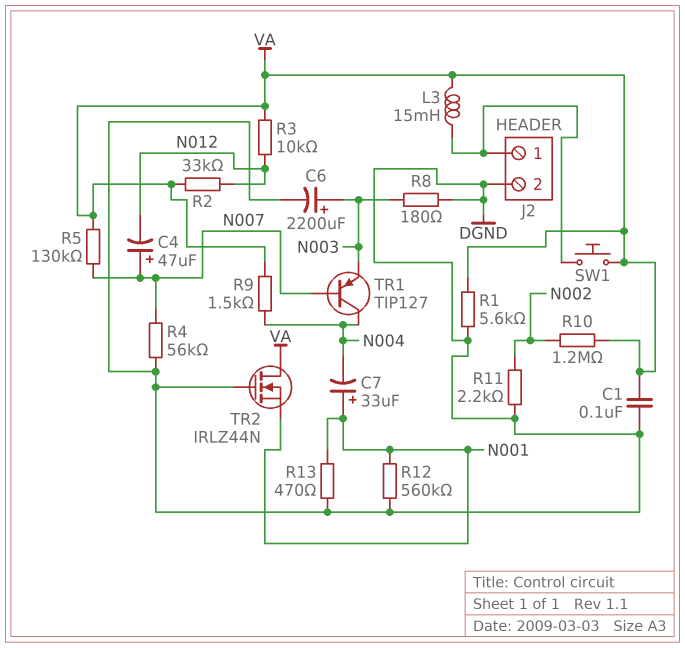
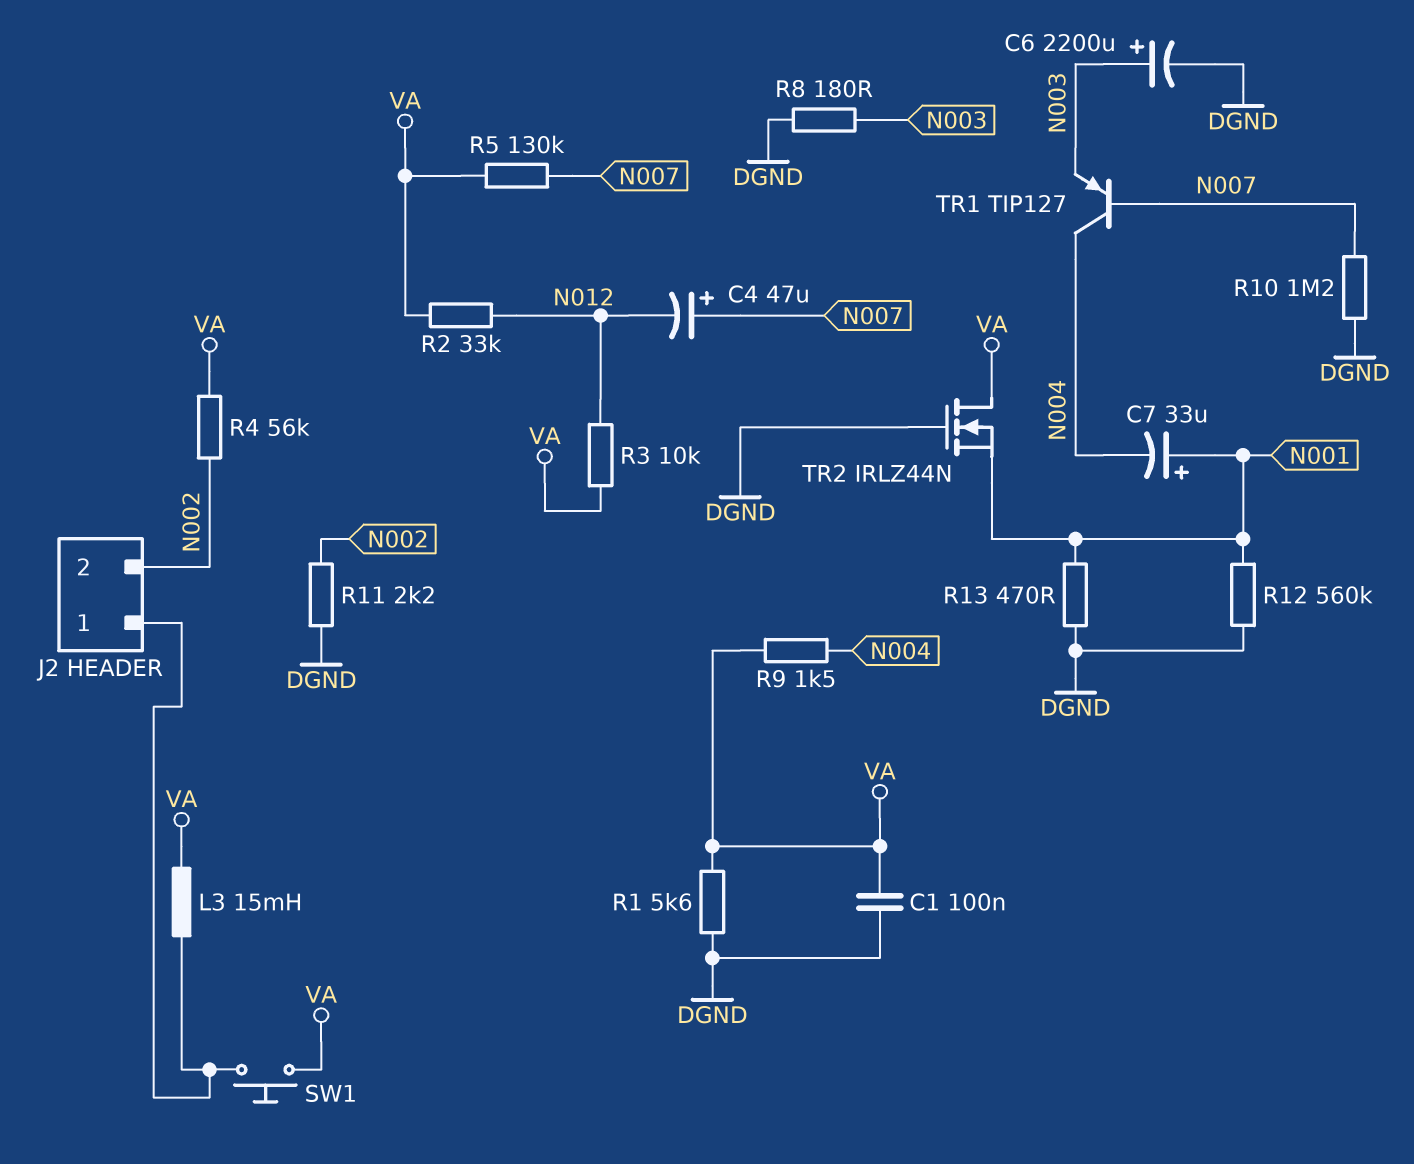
J2 pin 2: DGND -> N002
R4: 56k (DGND, N007) -> 56k (N002, VA)
R10: 1.2M (N002, VA) -> 1.2M (DGND, N007)

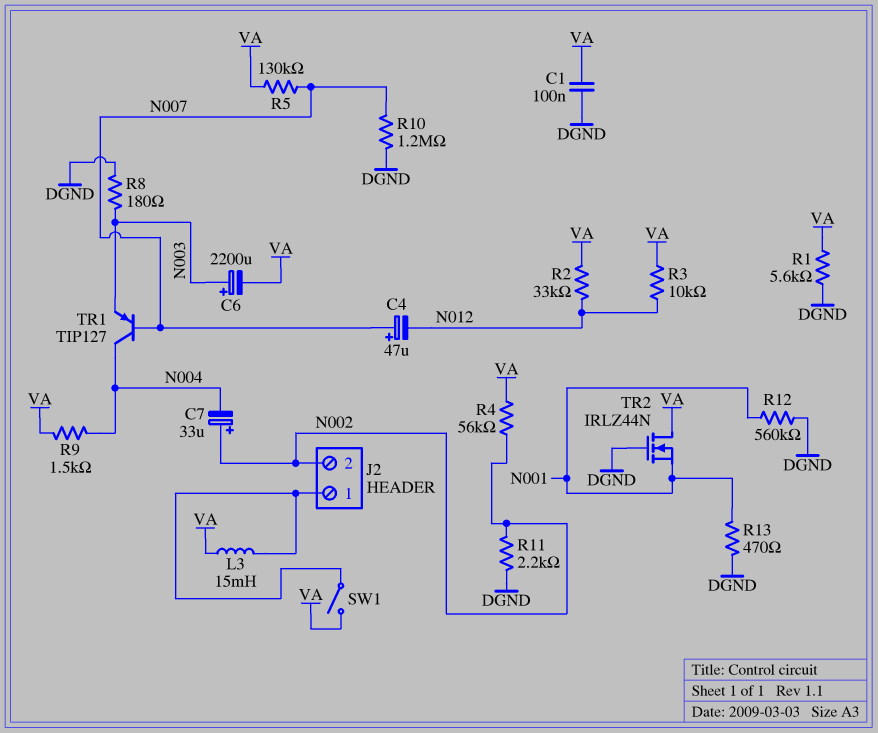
C6: 2200uF (plus N003, minus DGND) -> 2200uF (plus N003, minus VA)
C7: 33uF (plus N001, minus N004) -> 33uF (plus N002, minus N004)
SW1: button (J2/1, VA) -> switch (J2/1, VA)

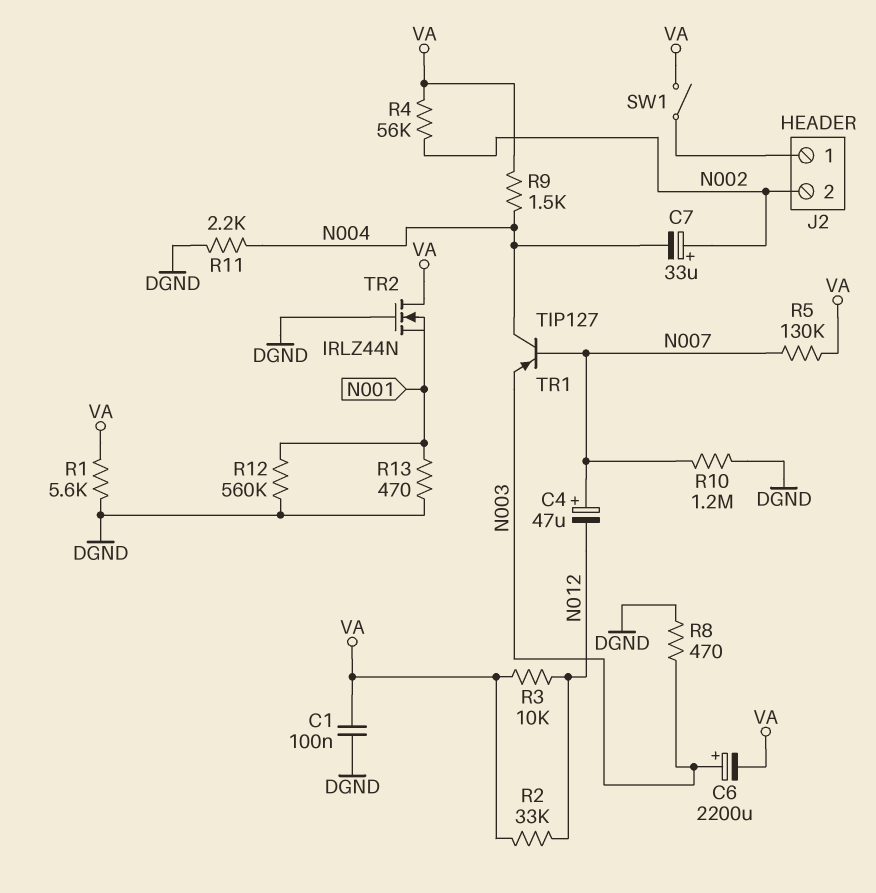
L3: 15mH (J2/1, VA) -> none
R8: 180 (DGND, N003) -> 470 (DGND, N003)
R11: 2.2k (DGND, N002) -> 2.2k (DGND, N004)

